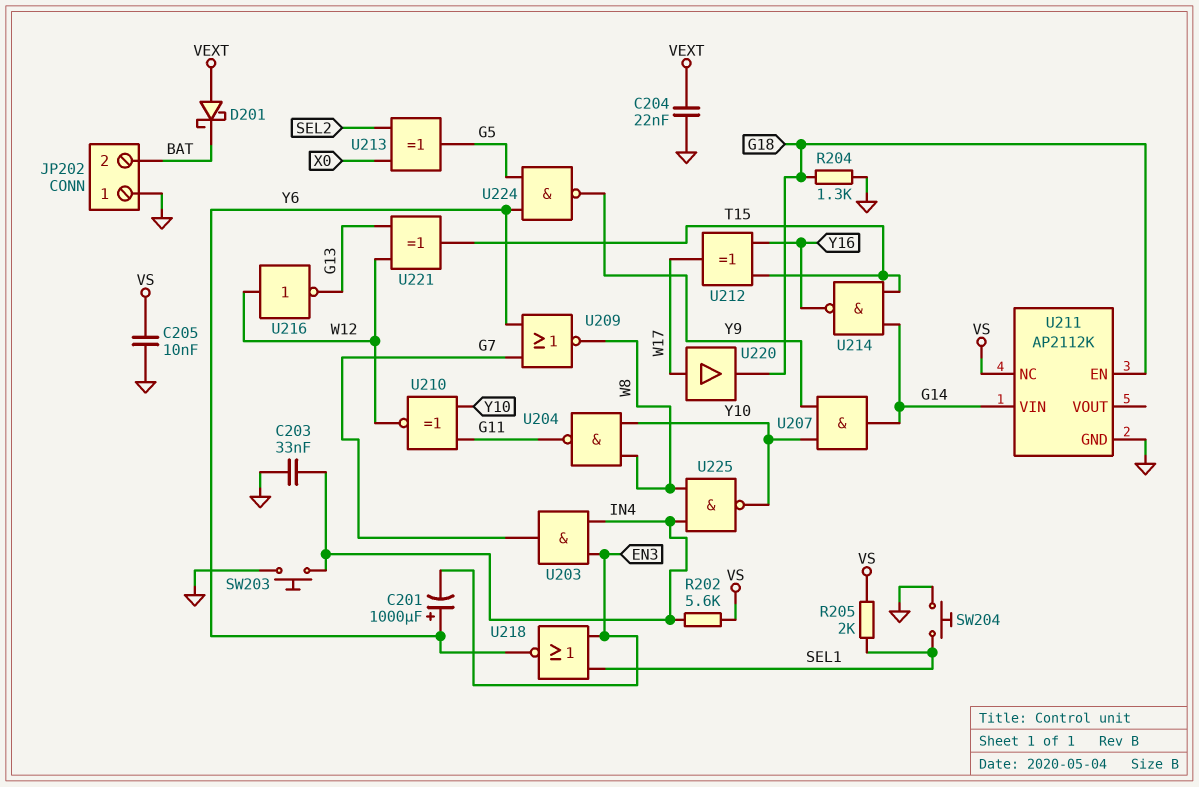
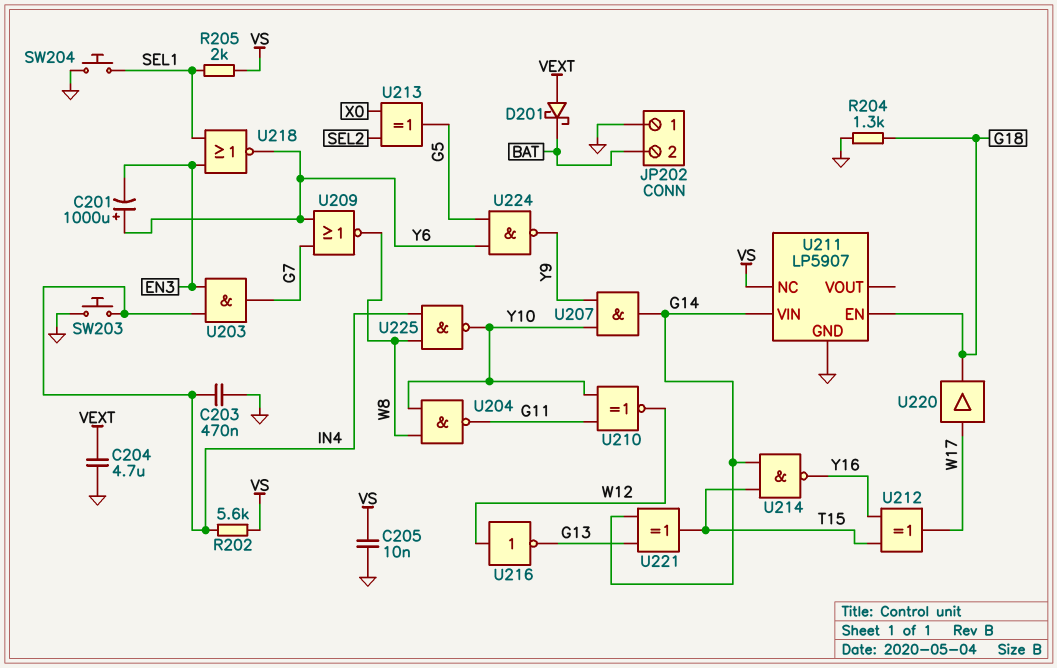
C203: 33nF (GND, IN4) -> 470nF (GND, IN4)
C204: 22nF (GND, VEXT) -> 4.7uF (GND, VEXT)
U211: AP2112K -> LP5907
U221: XOR (in G13, in W12, out T15) -> XOR (in G13, in G14, out T15)

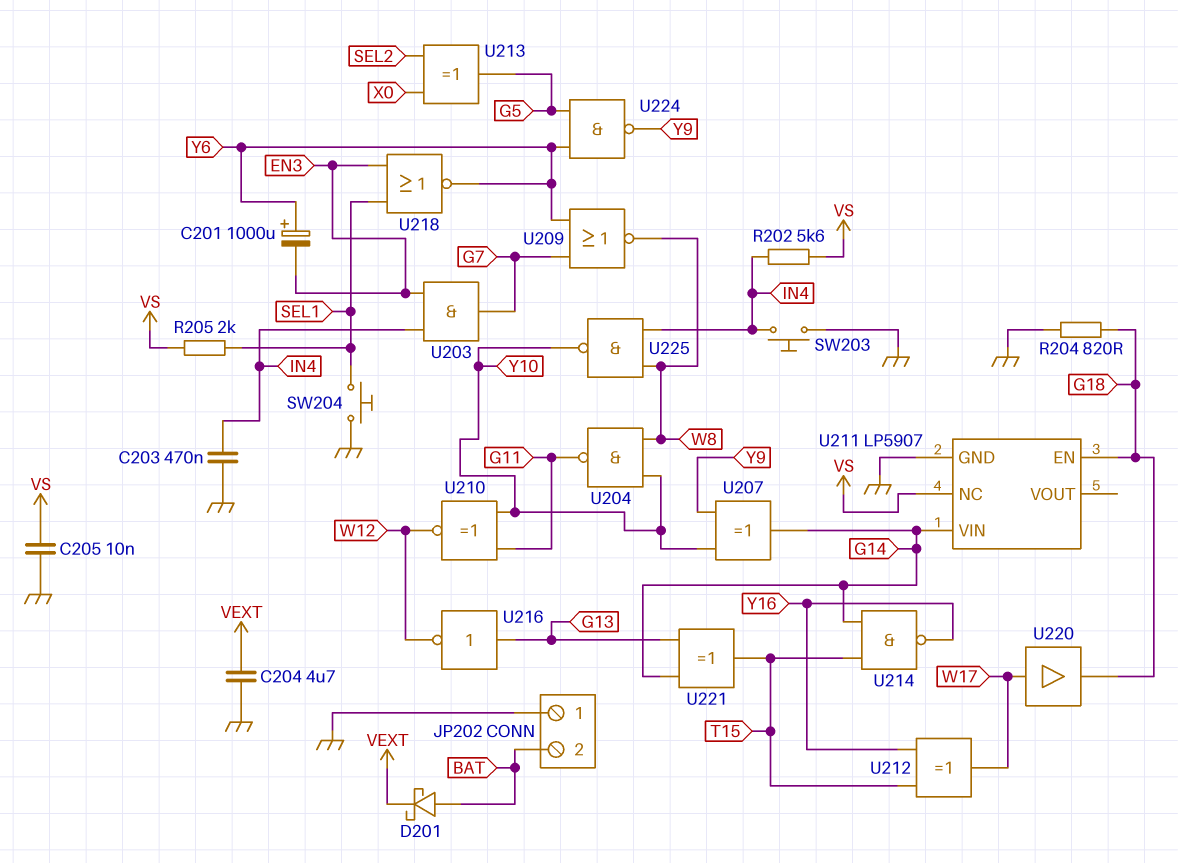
D201: schottky (A VEXT, K BAT) -> schottky (A BAT, K VEXT)
R204: 1.3k (G18, GND) -> 820 (G18, GND)
U207: AND (in Y9, in Y10, out G14) -> XOR (in Y9, in Y10, out G14)
U216: NOT (in W12, out G13) -> NOT (in G13, out W12)

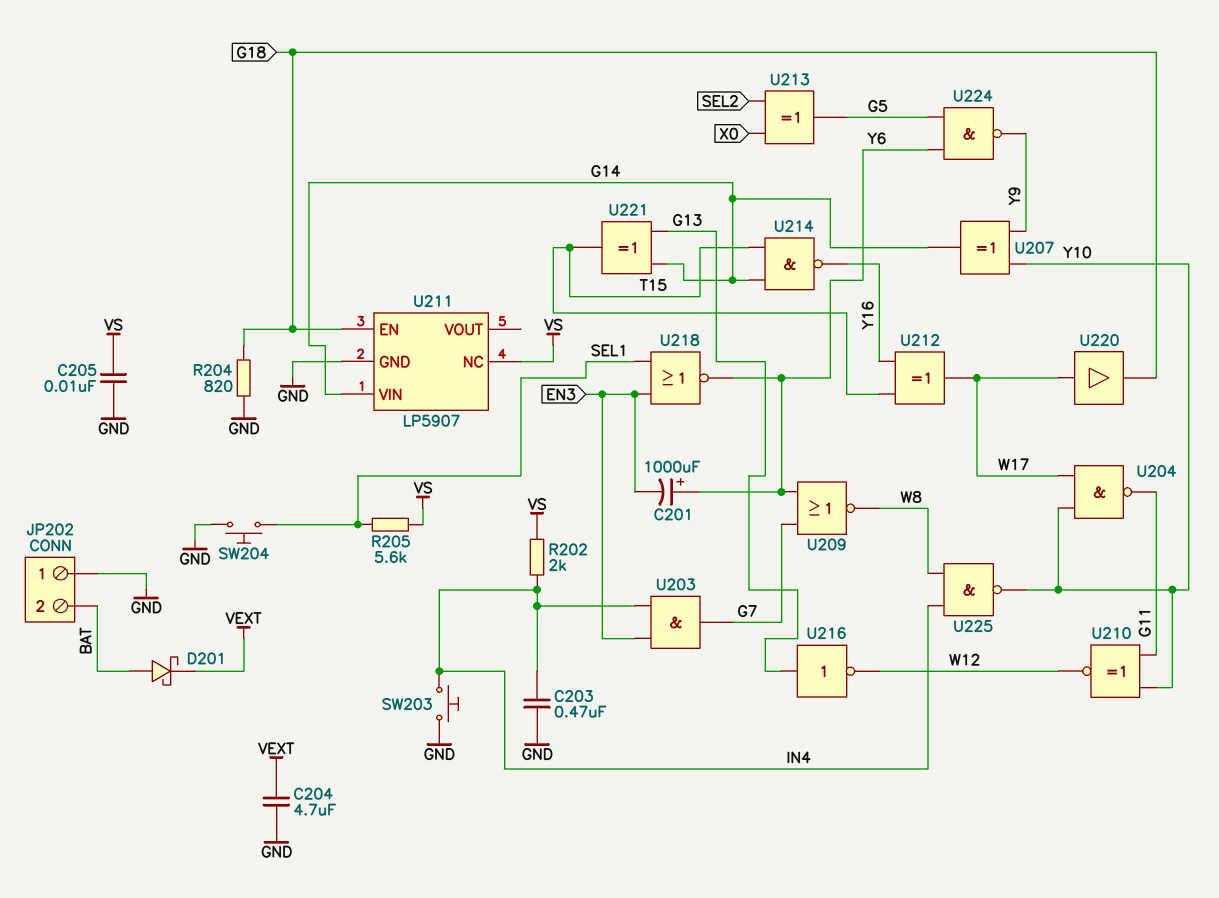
R202: 5.6k (IN4, VS) -> 2k (IN4, VS)
R205: 2k (SEL1, VS) -> 5.6k (SEL1, VS)
U204: NAND (in W8, in Y10, out G11) -> NAND (in W17, in Y10, out G11)

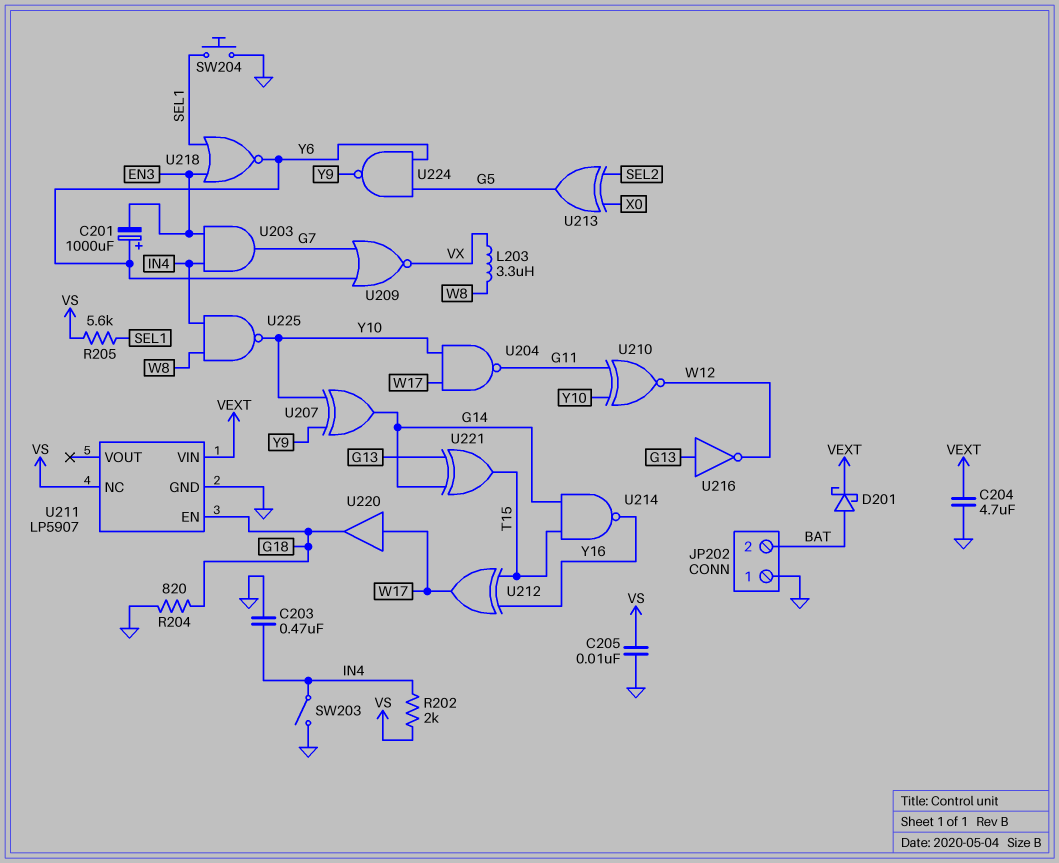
L203: none -> 3.3uH (VX, W8)
SW203: button (GND, IN4) -> switch (GND, IN4)
U209: NOR (in G7, in Y6, out W8) -> NOR (in G7, in Y6, out VX)
U211 pin VIN: G14 -> VEXT

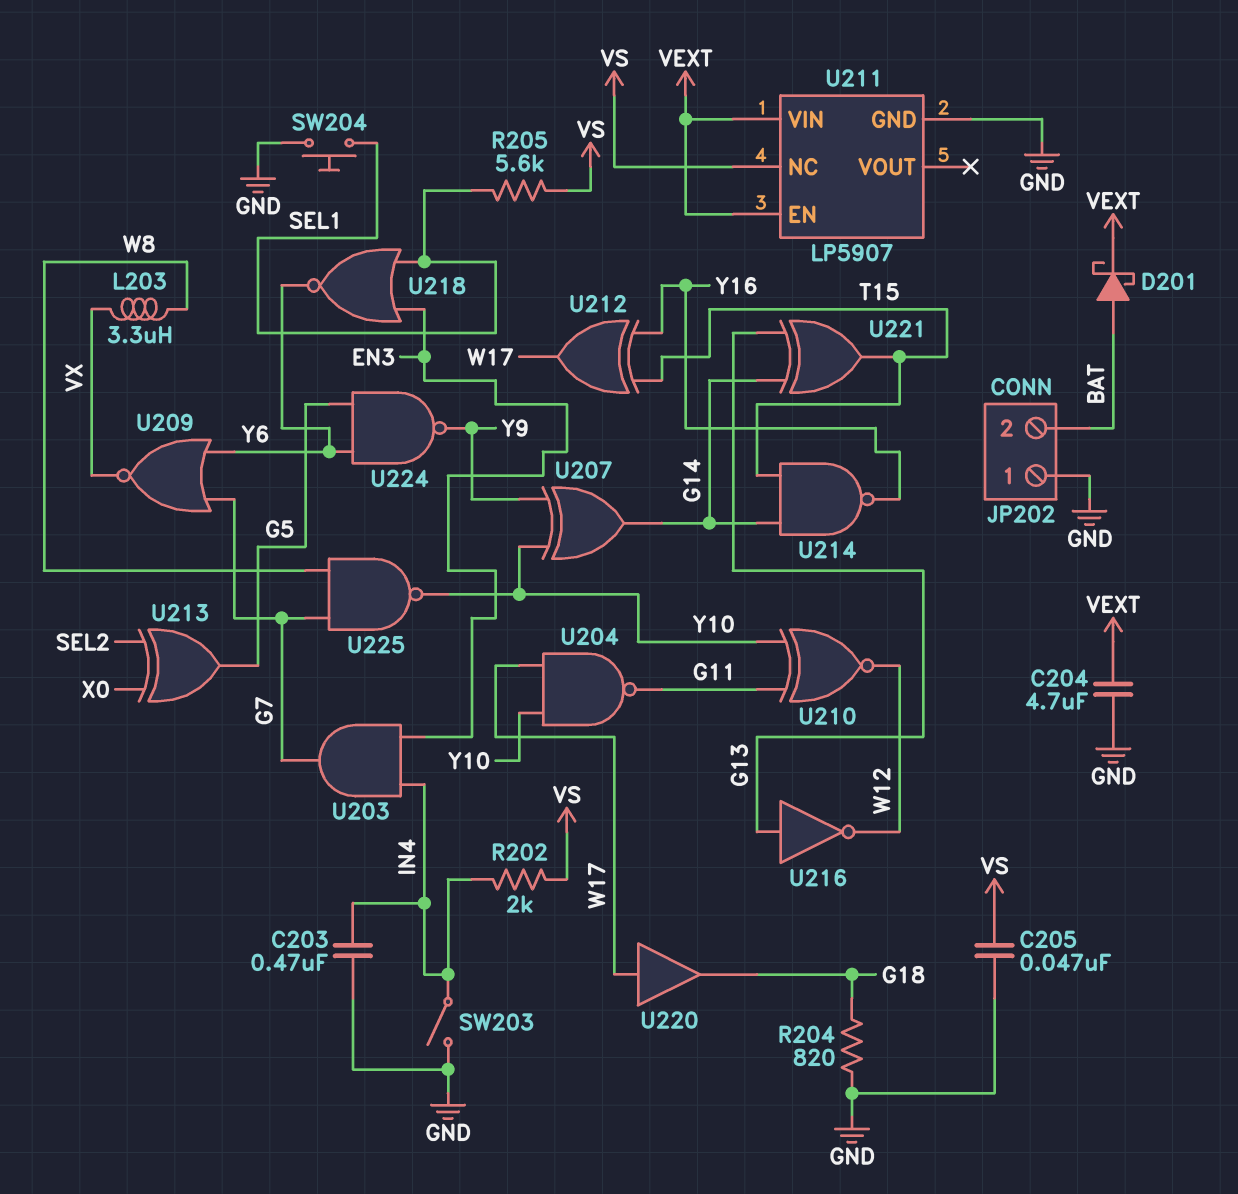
C201: 1000uF (plus Y6, minus EN3) -> none
C205: 10nF (GND, VS) -> 47nF (GND, VS)
U211 pin EN: G18 -> VEXT
U225: NAND (in IN4, in W8, out Y10) -> NAND (in G7, in W8, out Y10)

